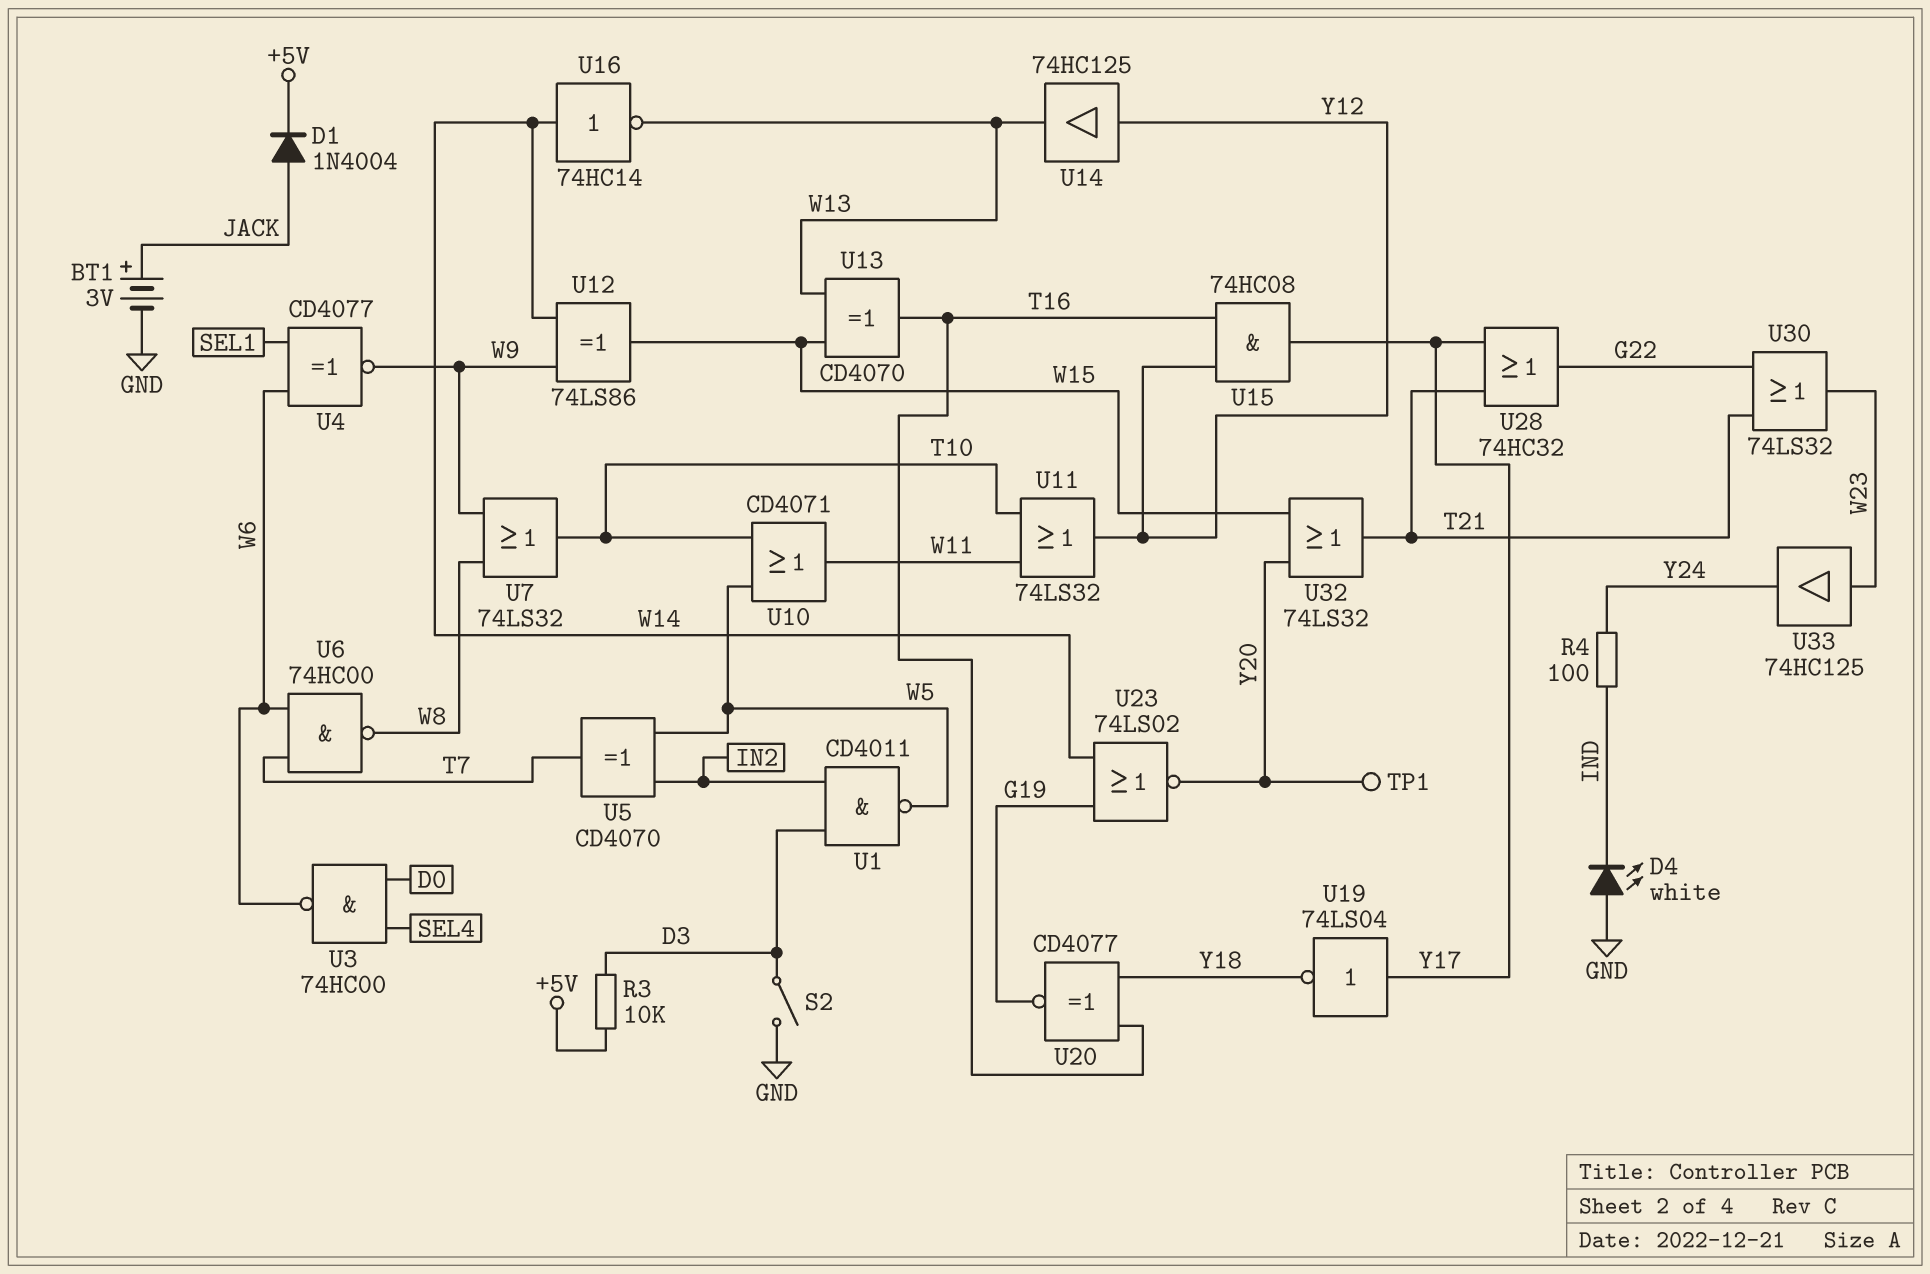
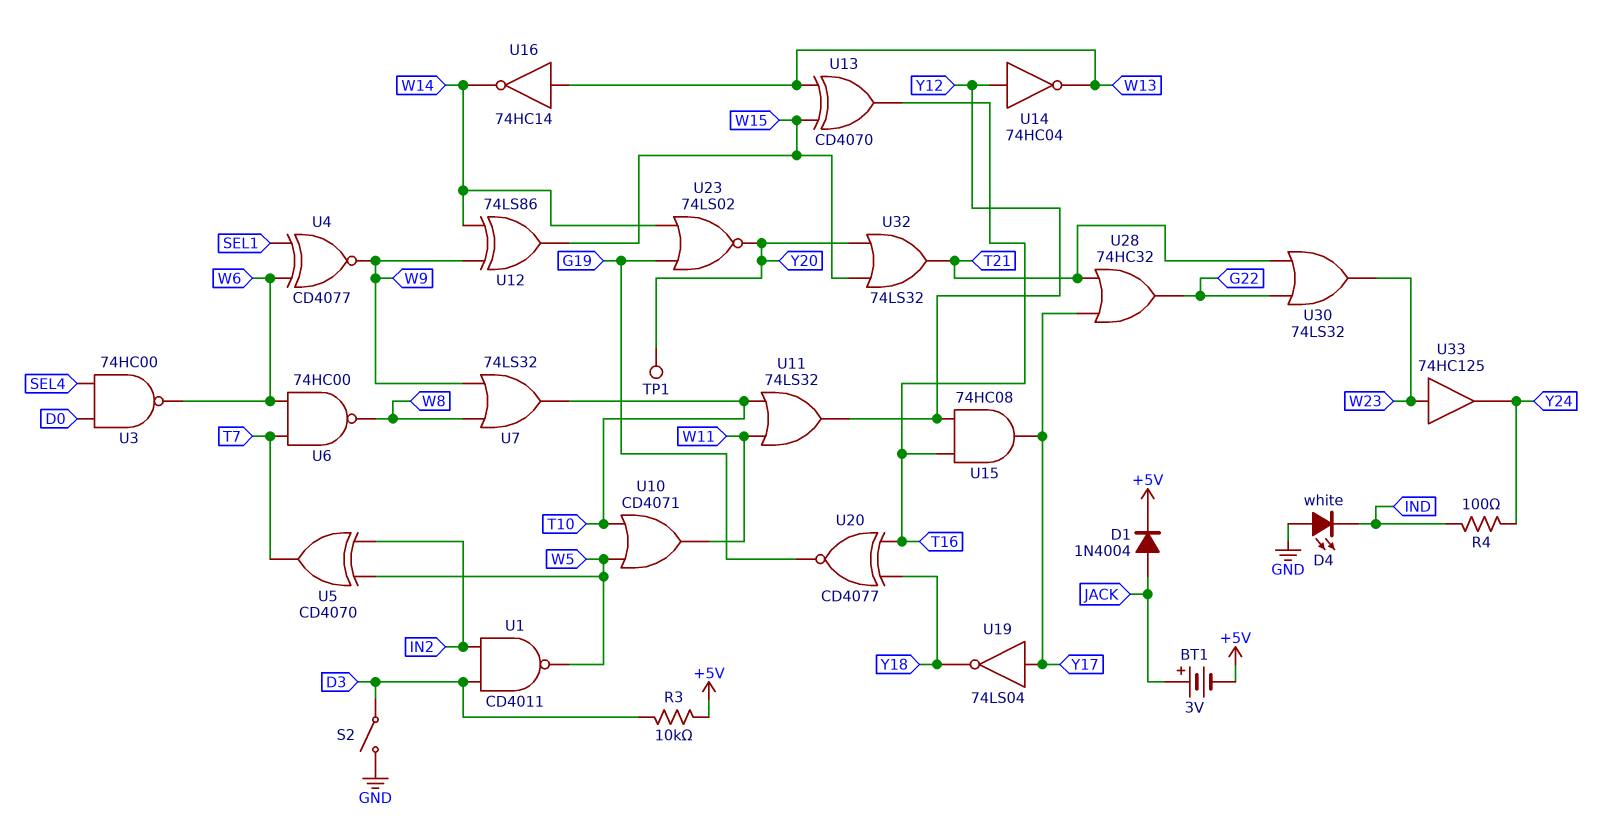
BT1: 3V (plus JACK, minus GND) -> 3V (plus JACK, minus +5V)
U14: buffer 74HC125 (in Y12, out W13) -> NOT 74HC04 (in Y12, out W13)
U16: NOT 74HC14 (in W14, out W13) -> NOT 74HC14 (in W13, out W14)

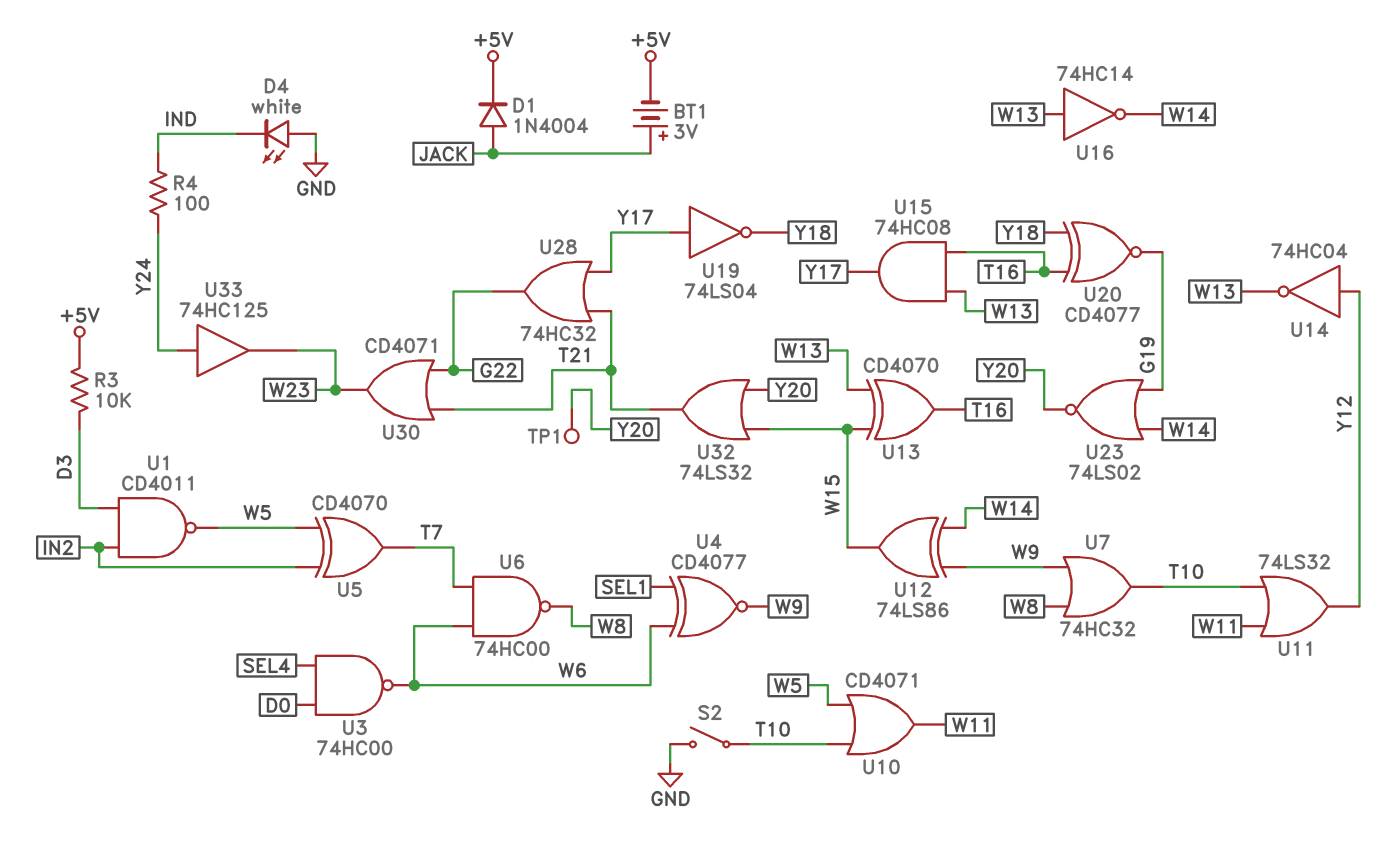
S2: switch (D3, GND) -> switch (GND, T10)
U7: OR 74LS32 (in W8, in W9, out T10) -> OR 74HC32 (in W8, in W9, out T10)
U15: AND 74HC08 (in T16, in Y12, out Y17) -> AND 74HC08 (in T16, in W13, out Y17)
U30: OR 74LS32 (in G22, in T21, out W23) -> OR CD4071 (in G22, in T21, out W23)
U33: buffer 74HC125 (in W23, out Y24) -> buffer 74HC125 (in Y24, out W23)

